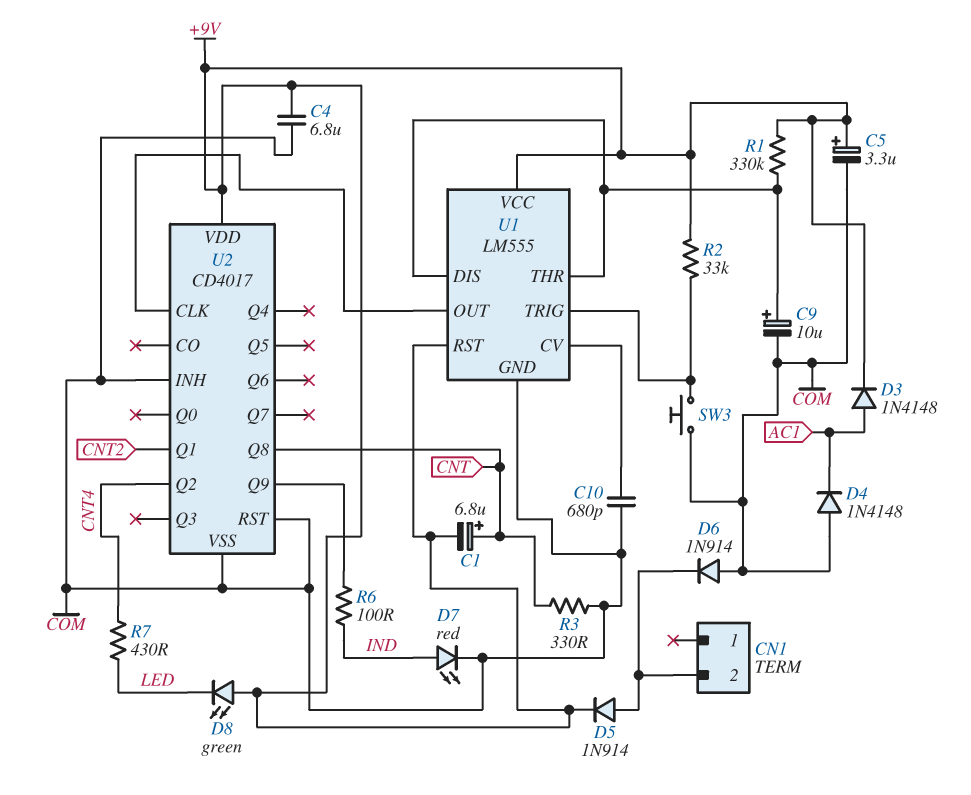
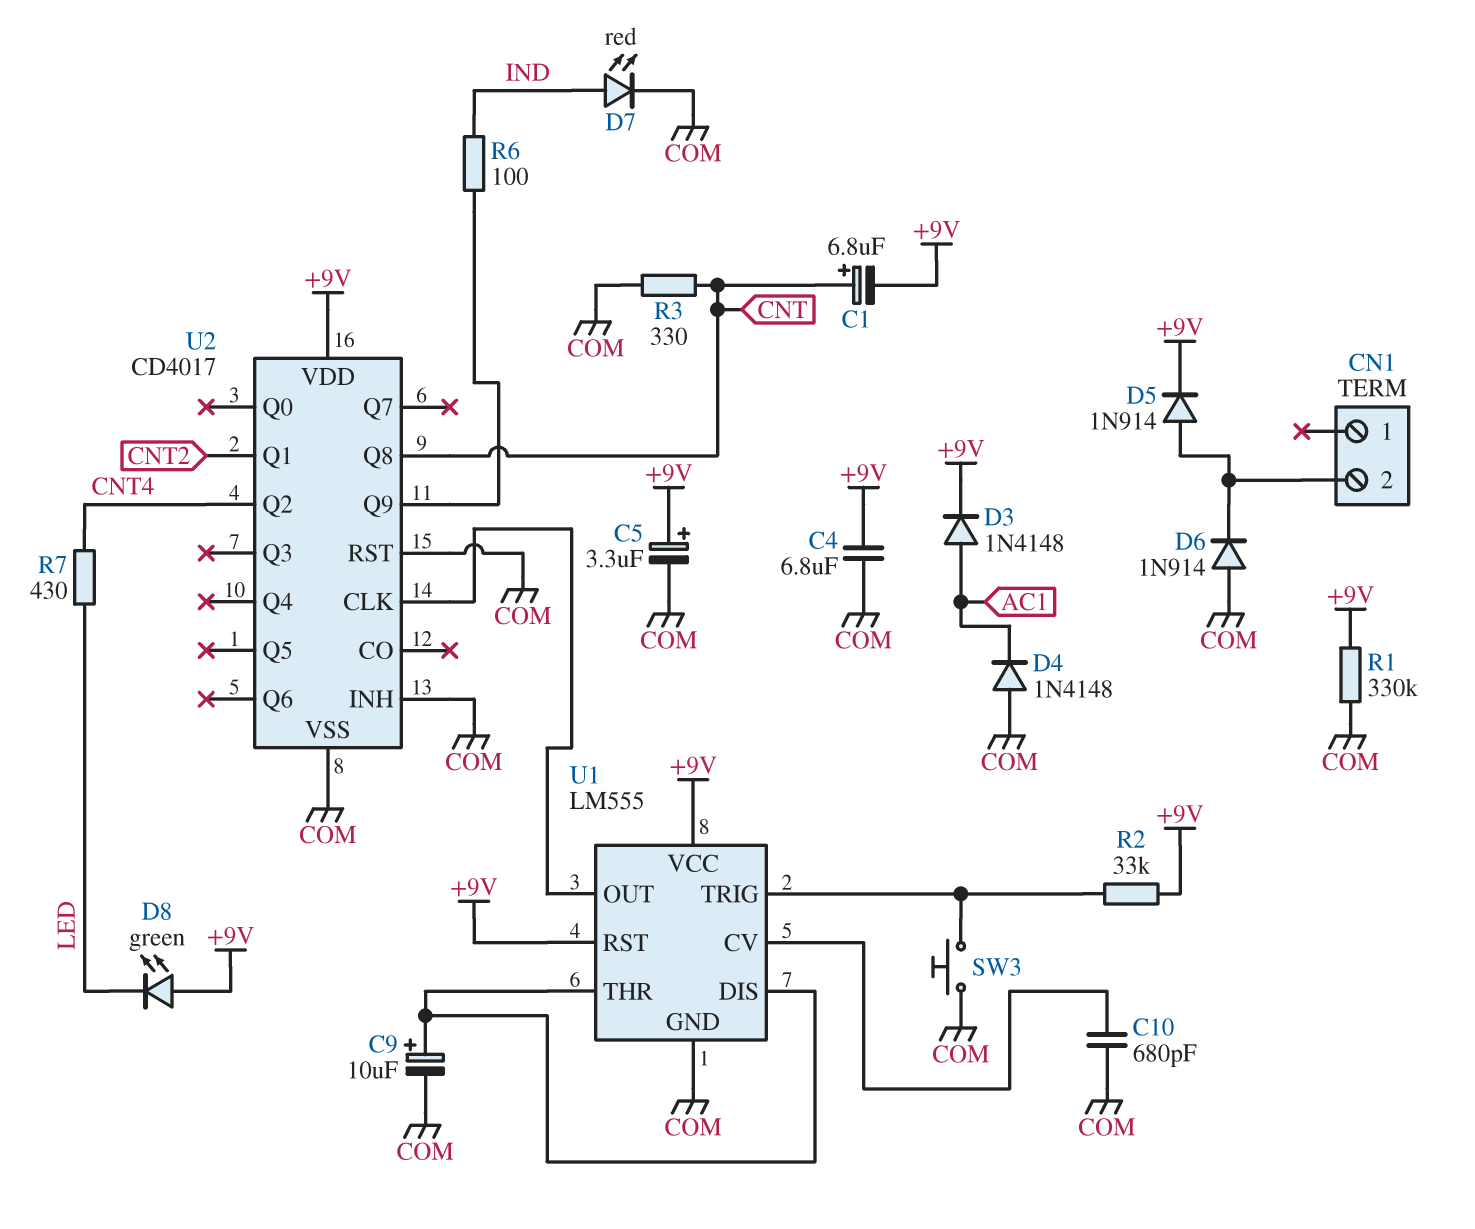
R1: 330k (+9V, U1/DIS) -> 330k (+9V, COM)

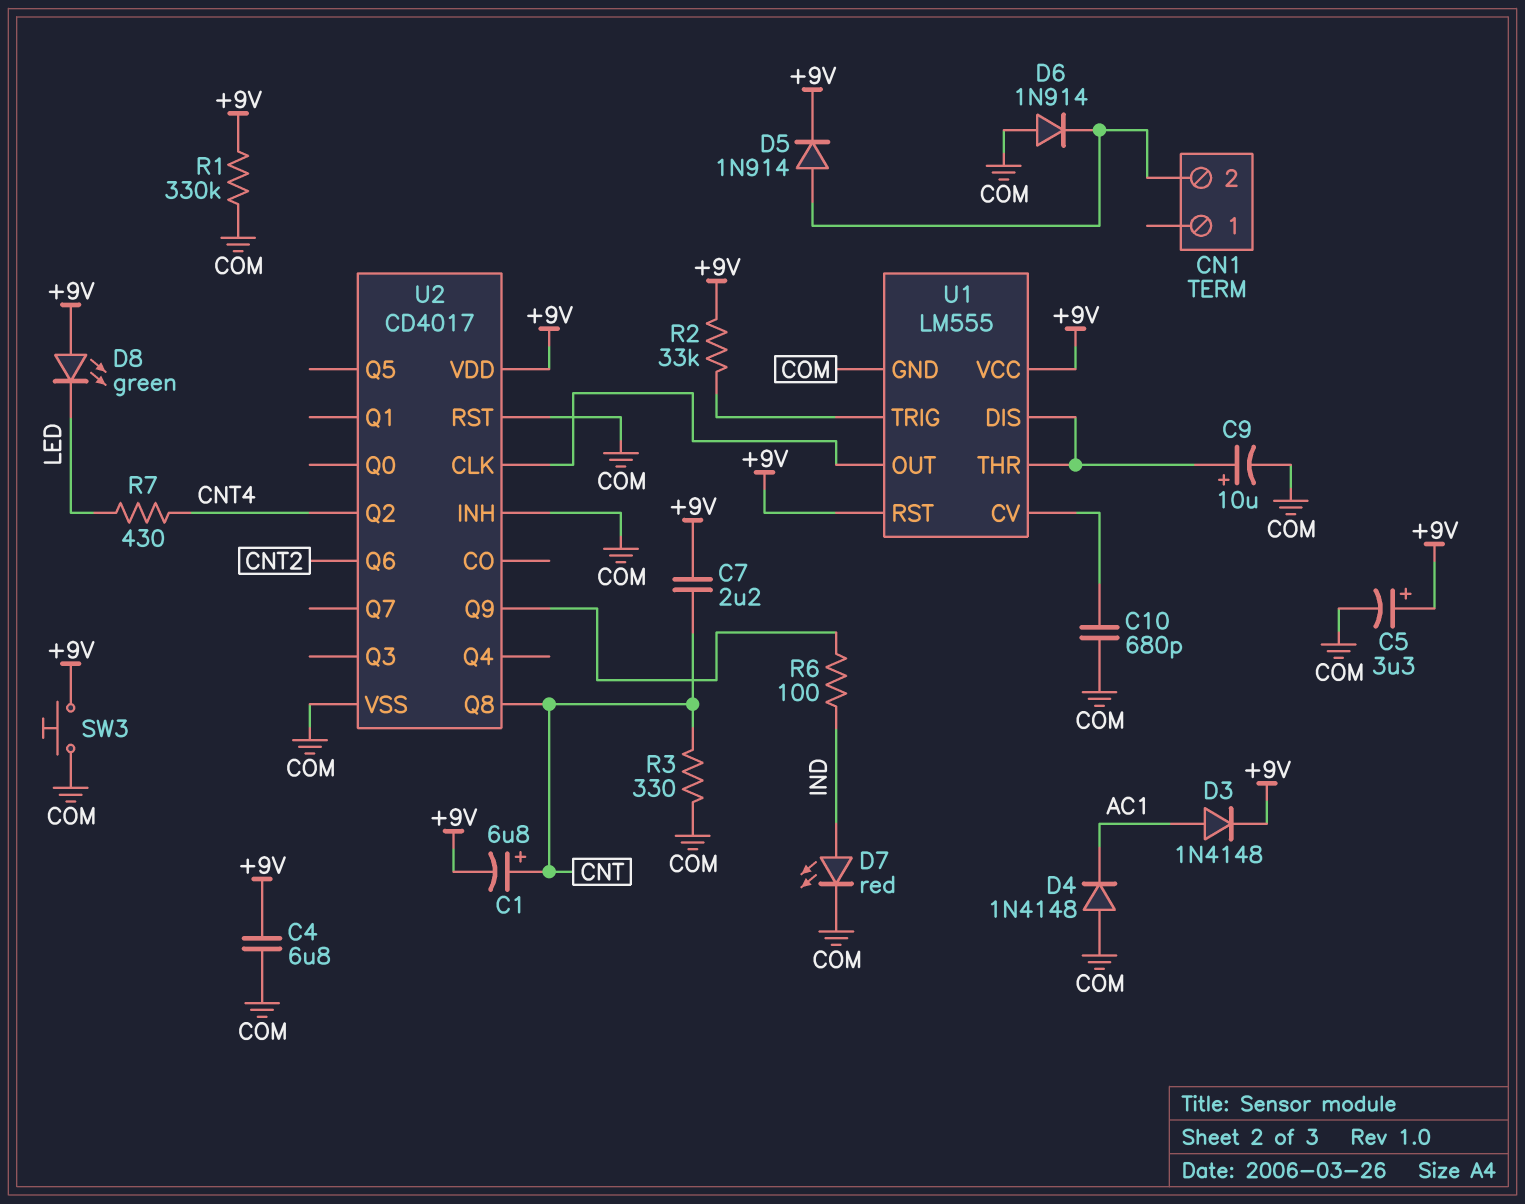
C7: none -> 2.2uF (+9V, CNT)
SW3: button (COM, U1/TRIG) -> button (+9V, COM)
U2 pin Q1: CNT2 -> none
U2 pin Q6: none -> CNT2

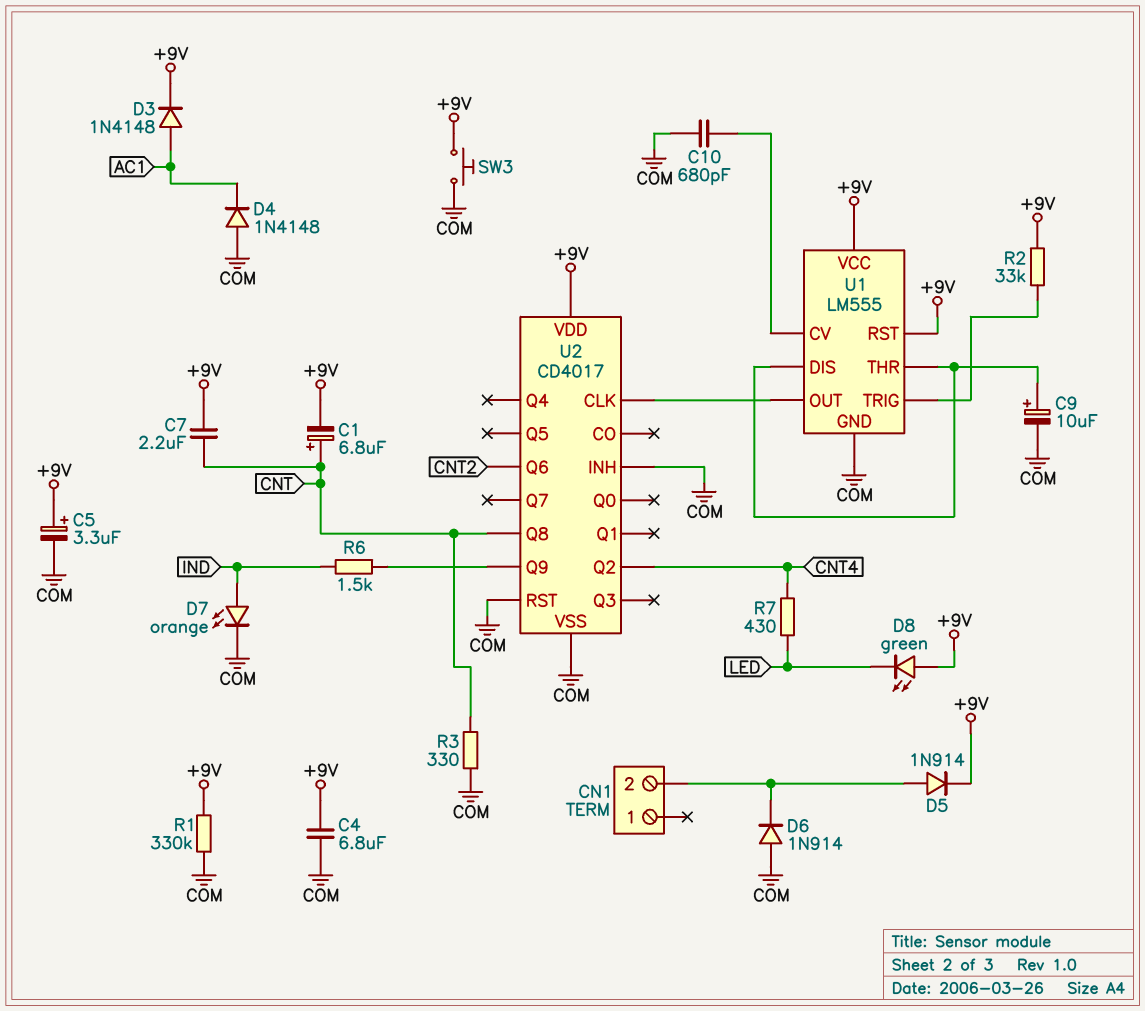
D7: LED red (A IND, K COM) -> LED orange (A IND, K COM)
R6: 100 (IND, U2/Q9) -> 1.5k (IND, U2/Q9)

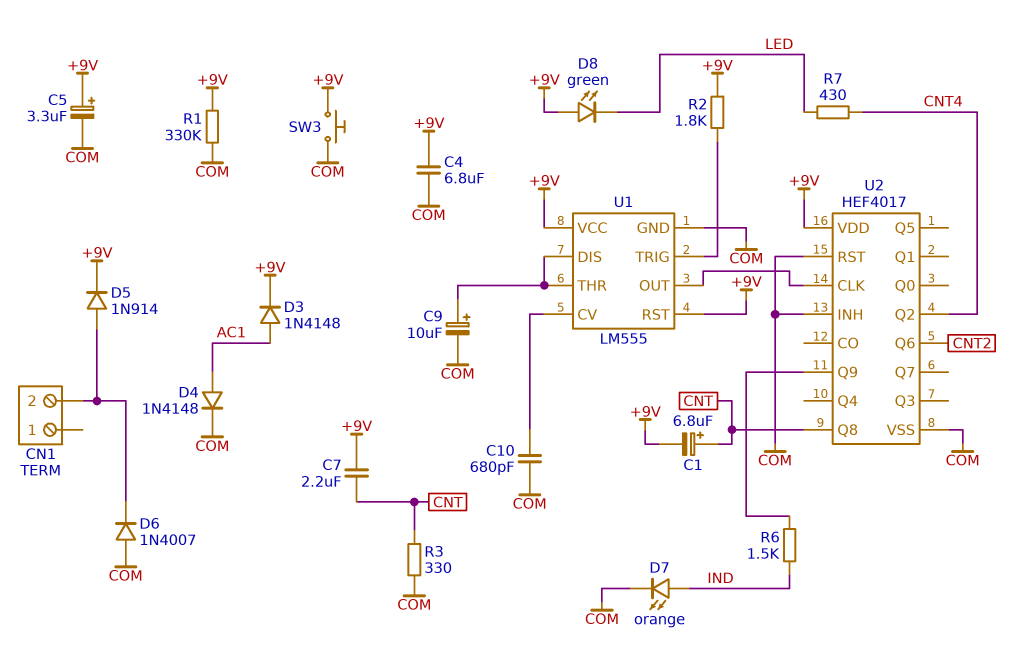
D4: diode 1N4148 (A COM, K AC1) -> diode 1N4148 (A AC1, K COM)
D6: diode 1N914 (A COM, K CN1/2) -> diode 1N4007 (A COM, K CN1/2)
R2: 33k (+9V, U1/TRIG) -> 1.8k (+9V, U1/TRIG)
U2: CD4017 -> HEF4017

